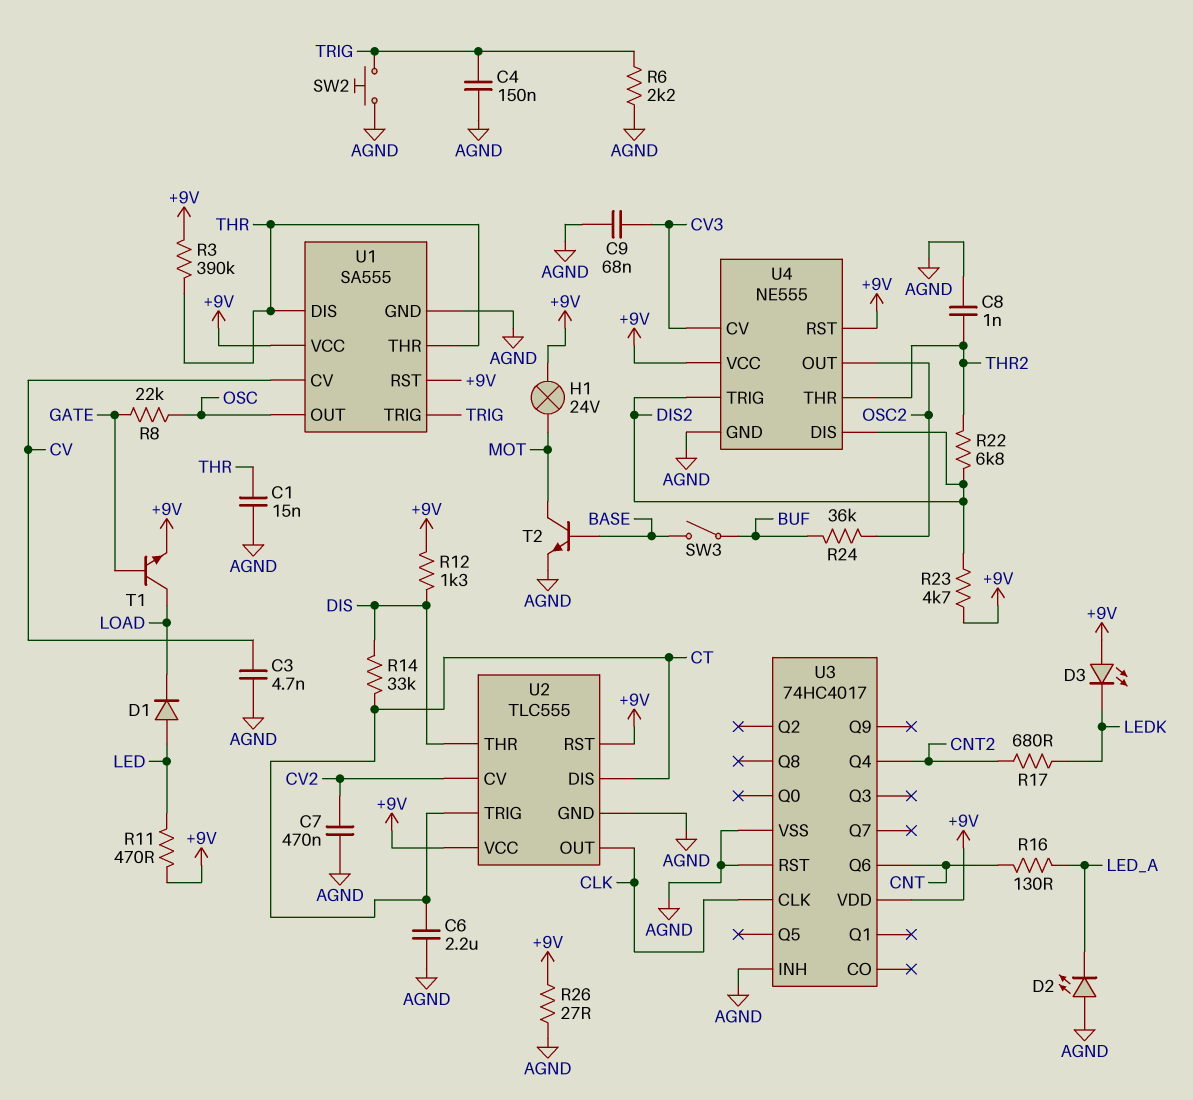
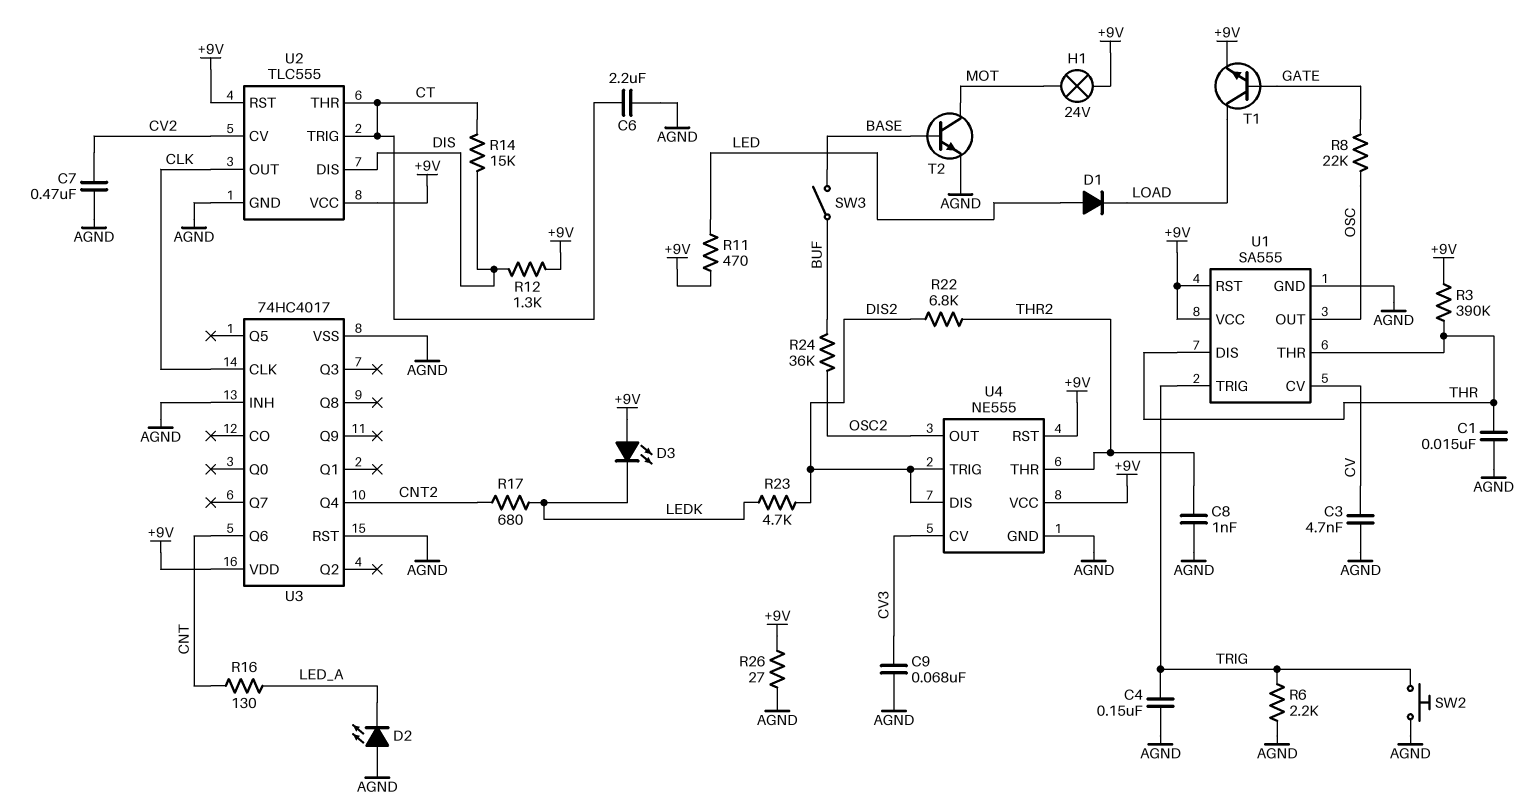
R14: 33k (CT, DIS) -> 15k (CT, DIS)
R23: 4.7k (+9V, DIS2) -> 4.7k (DIS2, LEDK)
U2 pin DIS: CT -> DIS
U2 pin THR: DIS -> CT

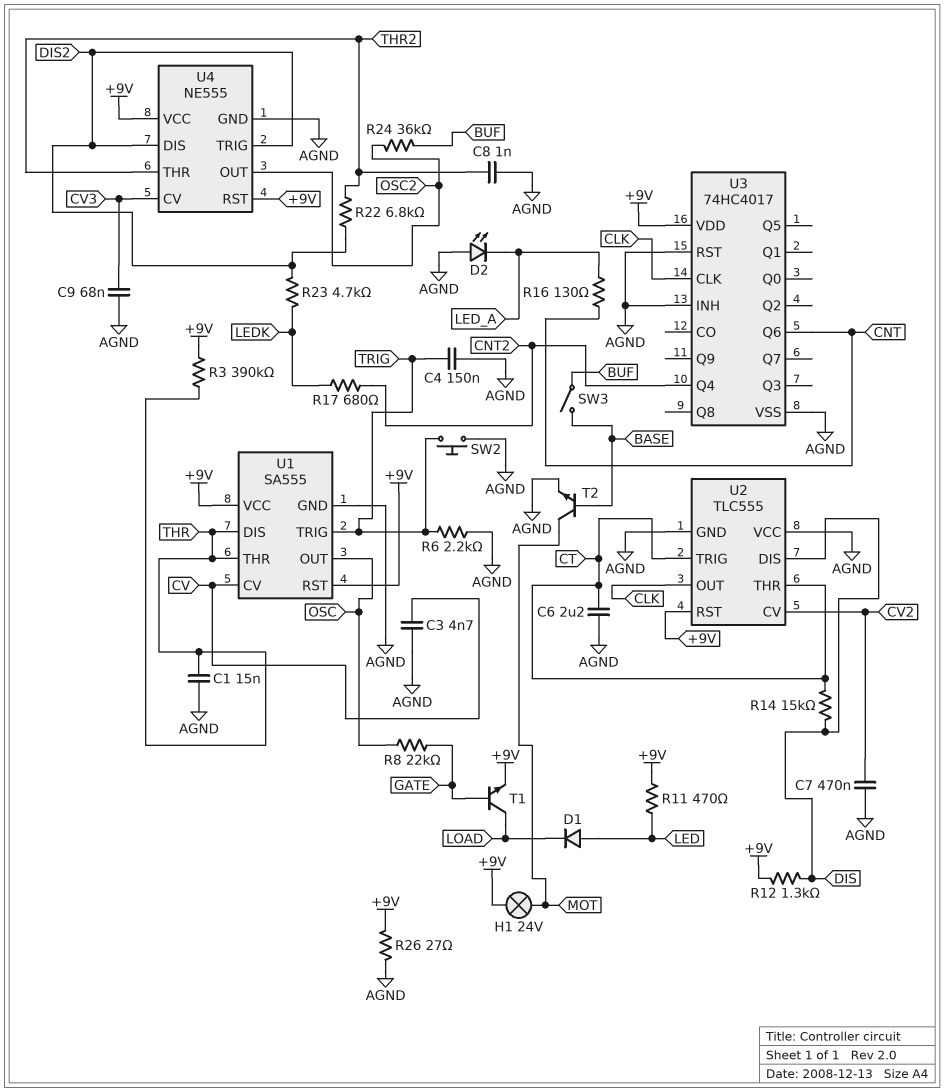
D3: LED (A +9V, K LEDK) -> none
U2 pin VCC: +9V -> AGND

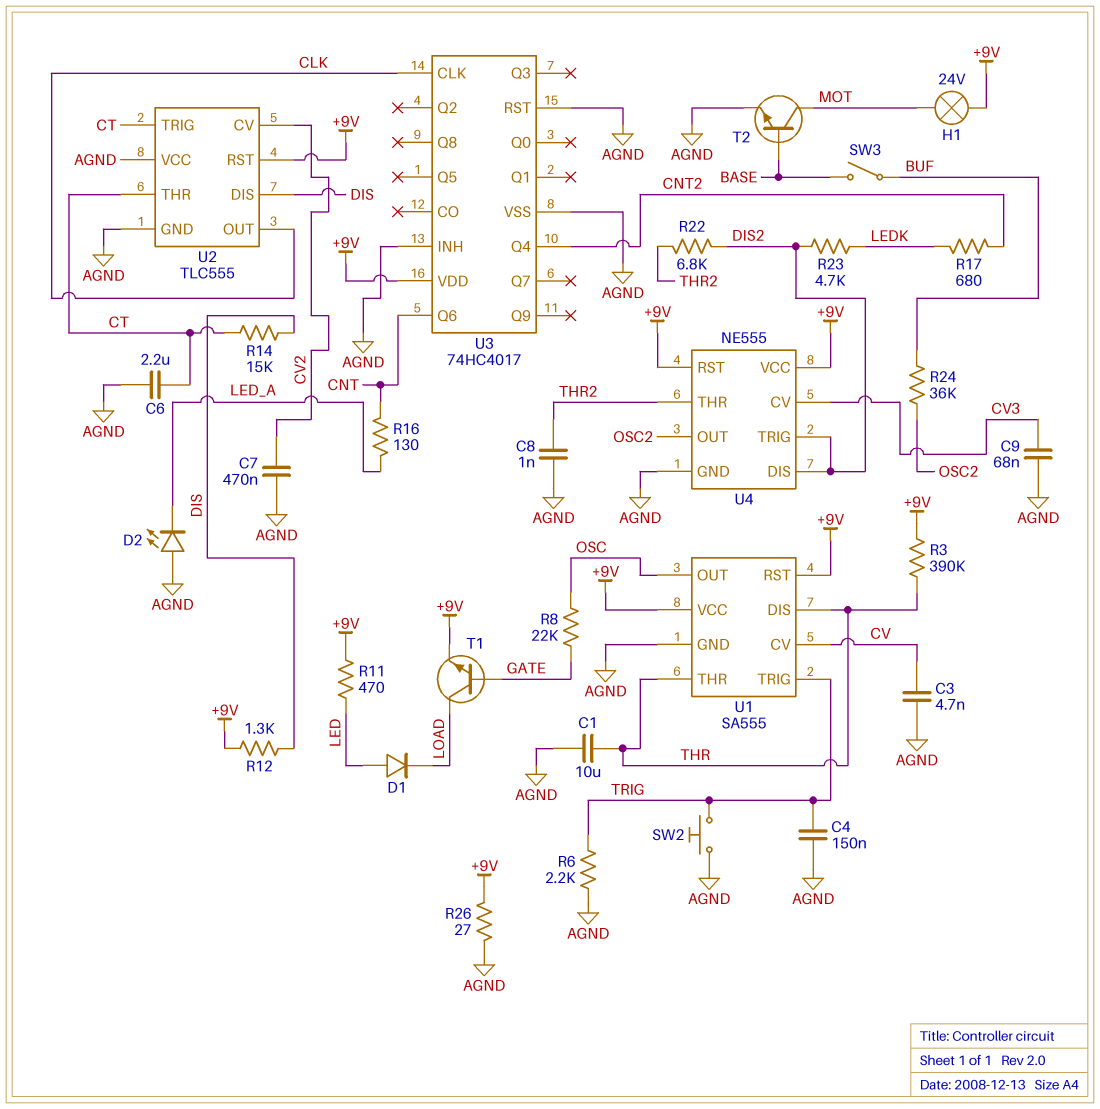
C1: 15nF (AGND, THR) -> 10uF (AGND, THR)

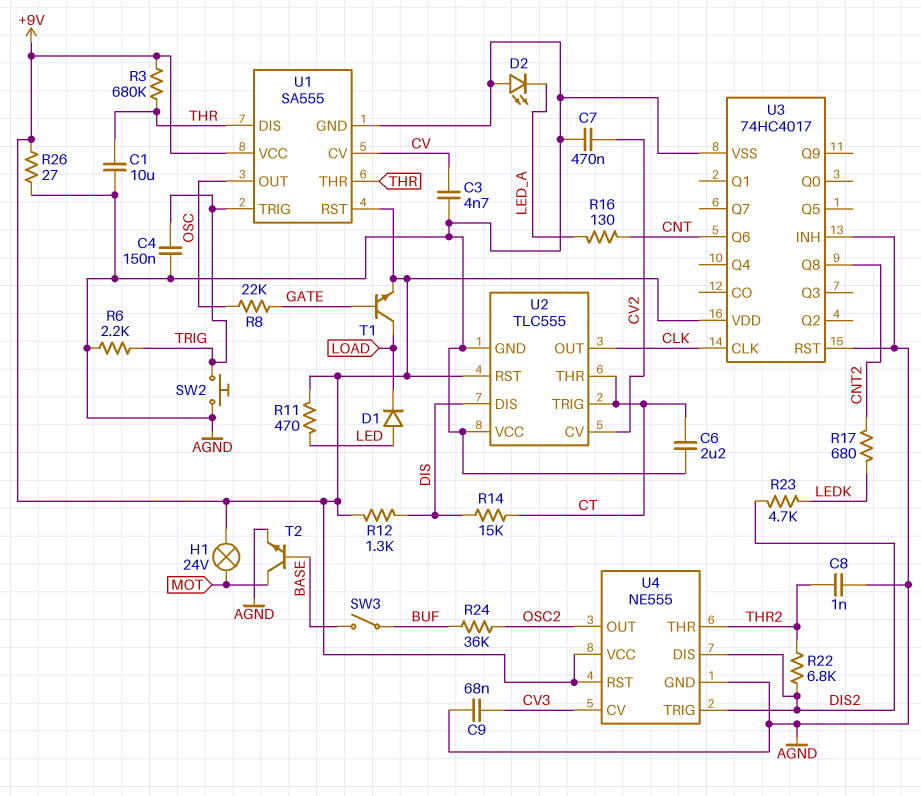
R3: 390k (+9V, THR) -> 680k (+9V, THR)
U3 pin Q4: CNT2 -> none
U3 pin Q8: none -> CNT2

